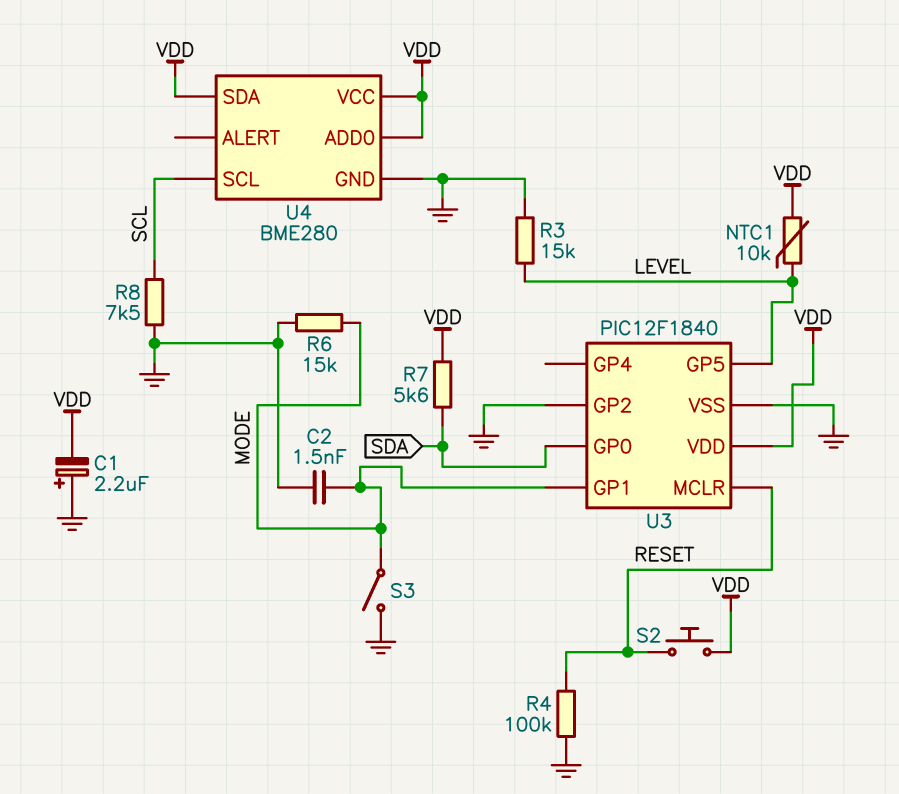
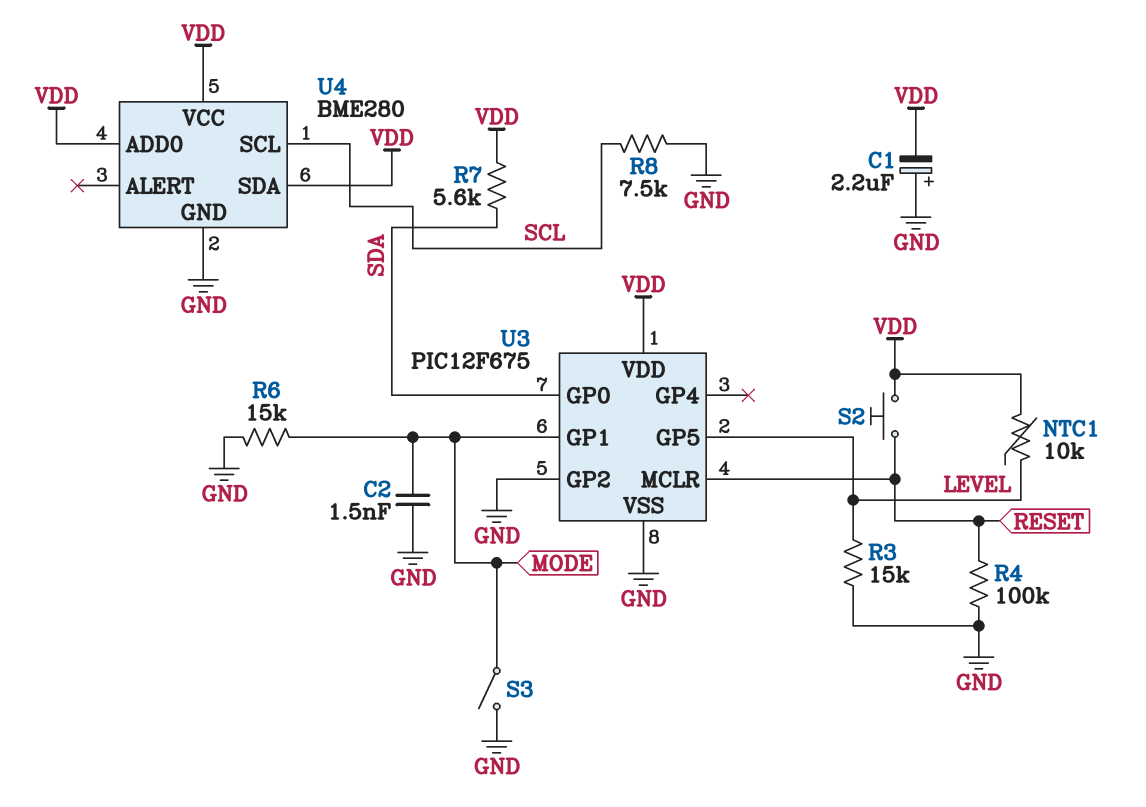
U3: PIC12F1840 -> PIC12F675

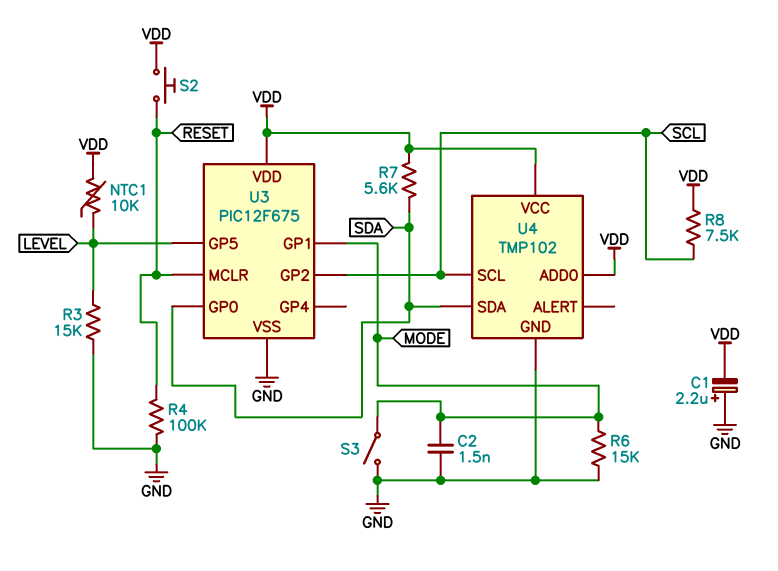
R8: 7.5k (GND, SCL) -> 7.5k (SCL, VDD)
U3 pin GP2: GND -> SCL
U4: BME280 -> TMP102
U4 pin SDA: VDD -> SDA

